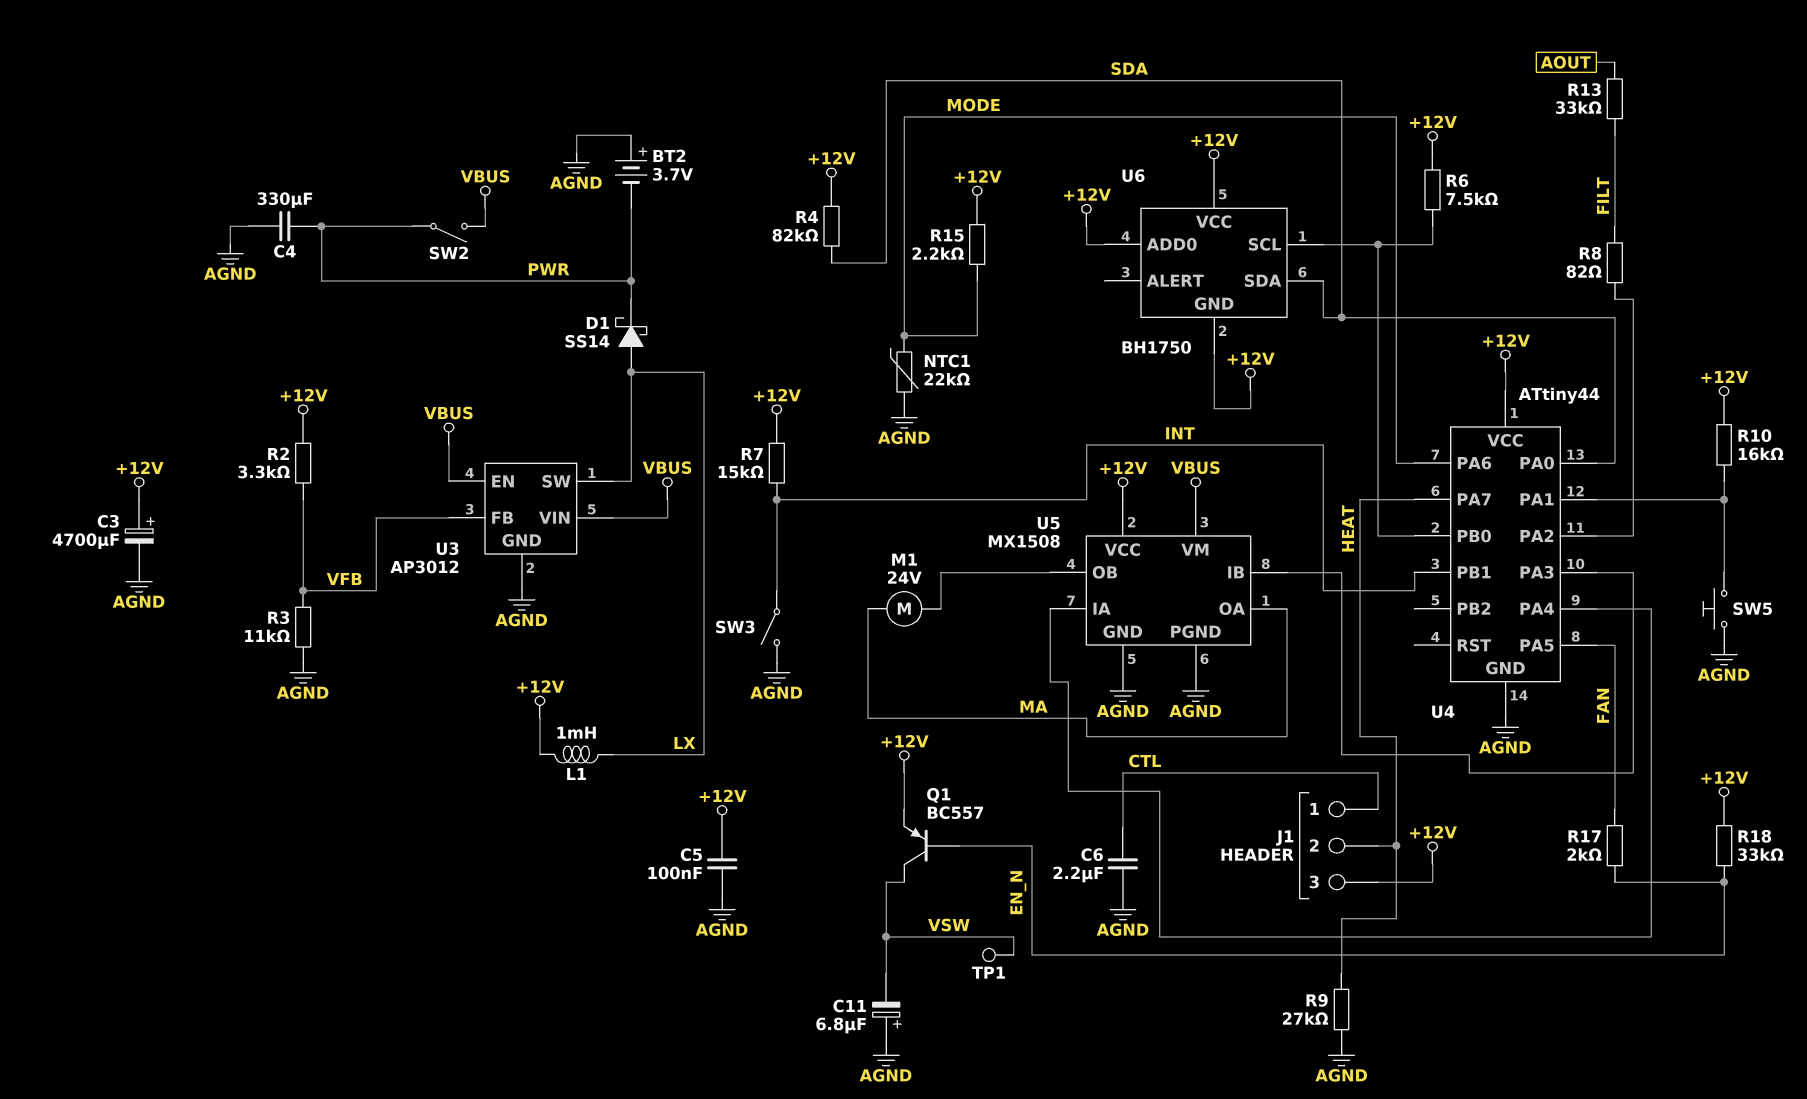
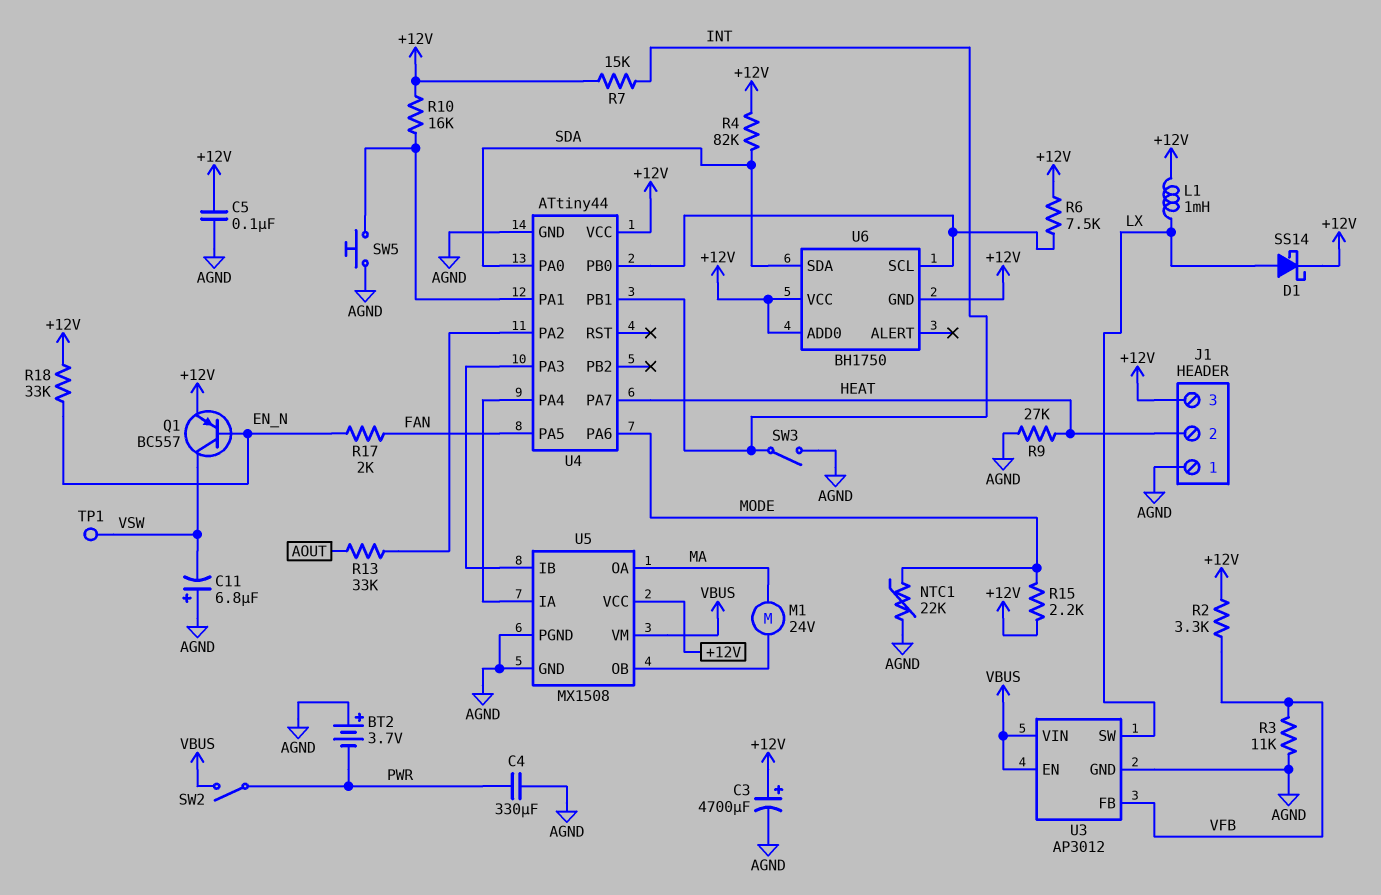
C6: 2.2uF (AGND, CTL) -> none
D1: schottky SS14 (A LX, K PWR) -> schottky SS14 (A LX, K +12V)
J1 pin 1: CTL -> AGND
R8: 82 (FILT, U4/PA2) -> none
R13: 33k (AOUT, FILT) -> 33k (AOUT, U4/PA2)

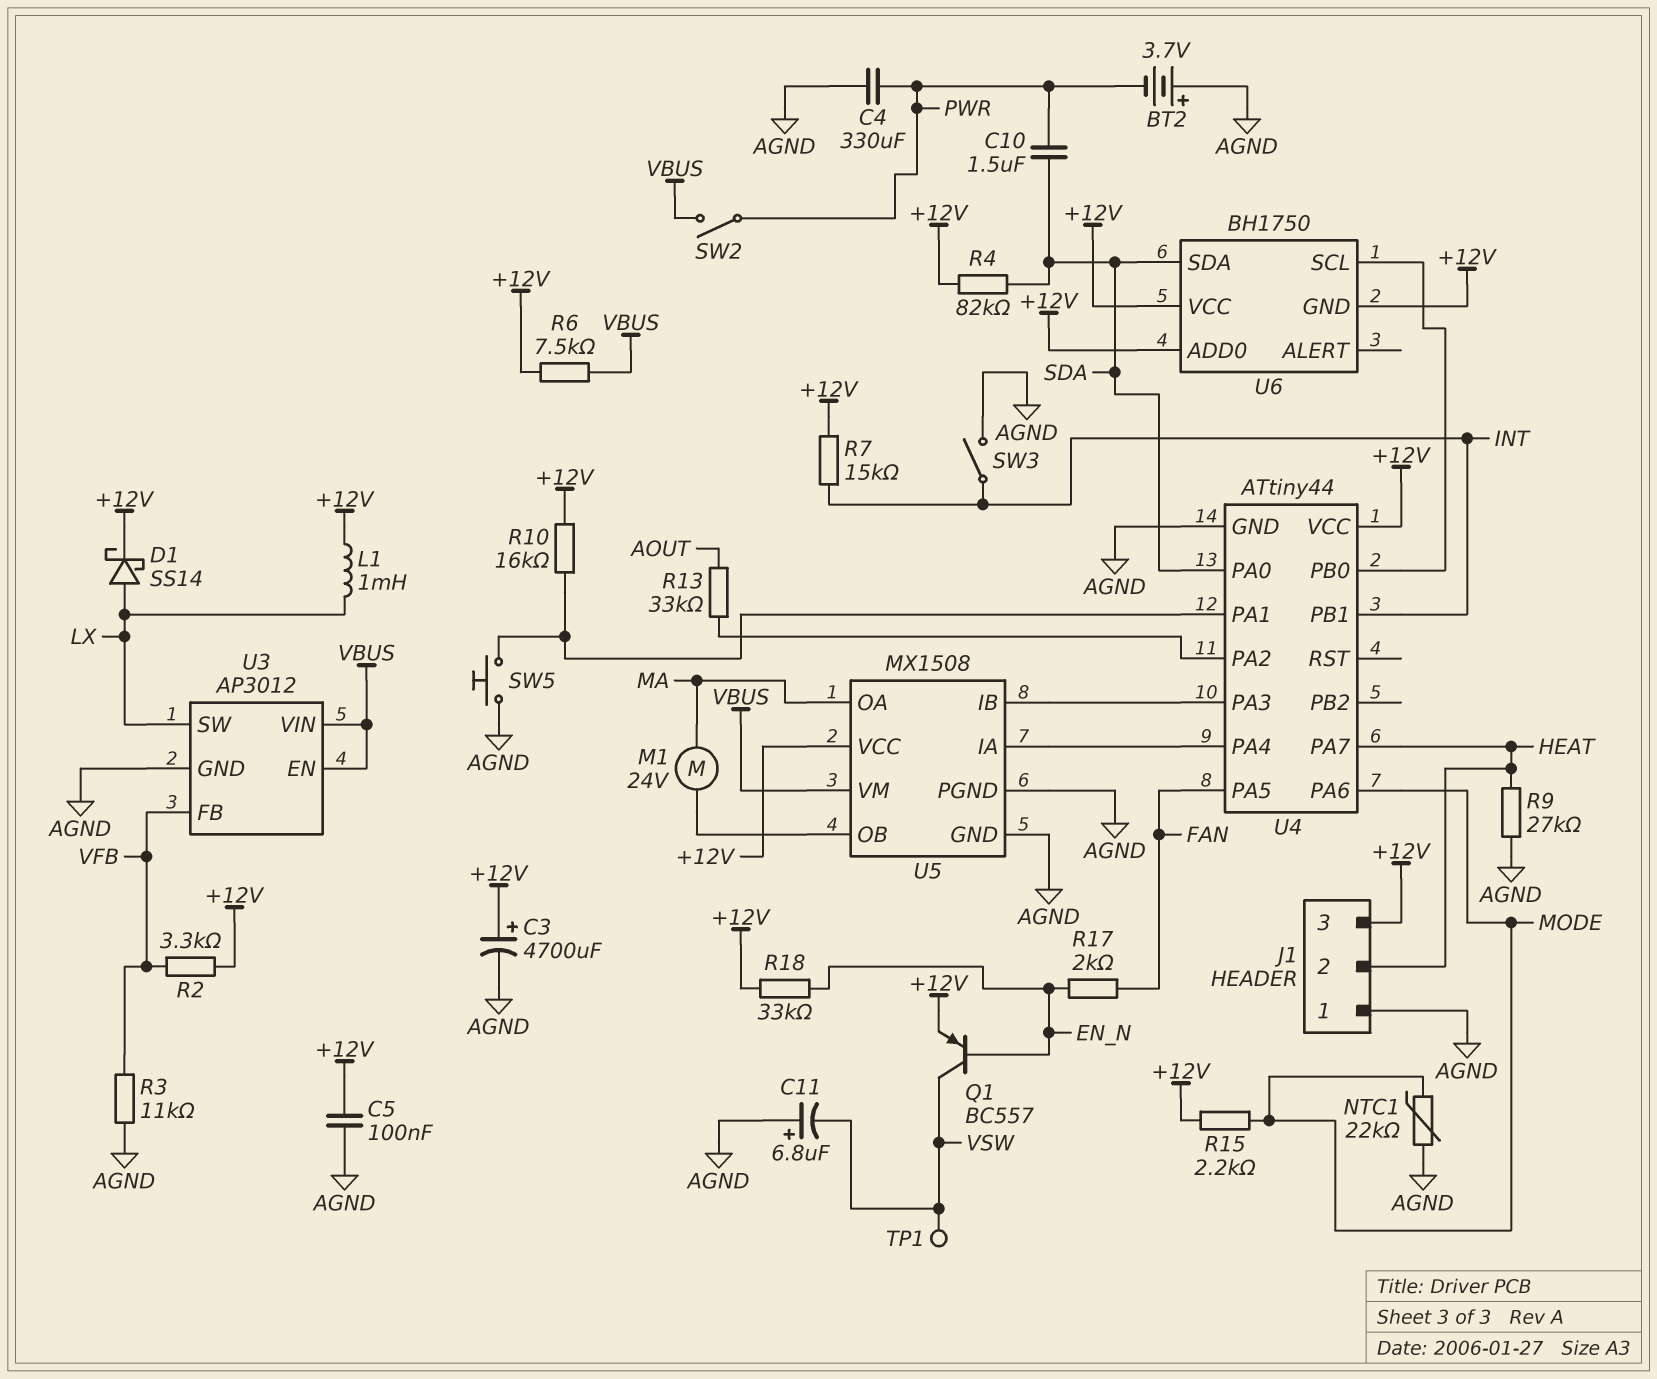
C10: none -> 1.5uF (PWR, SDA)
R6: 7.5k (+12V, U4/PB0) -> 7.5k (+12V, VBUS)

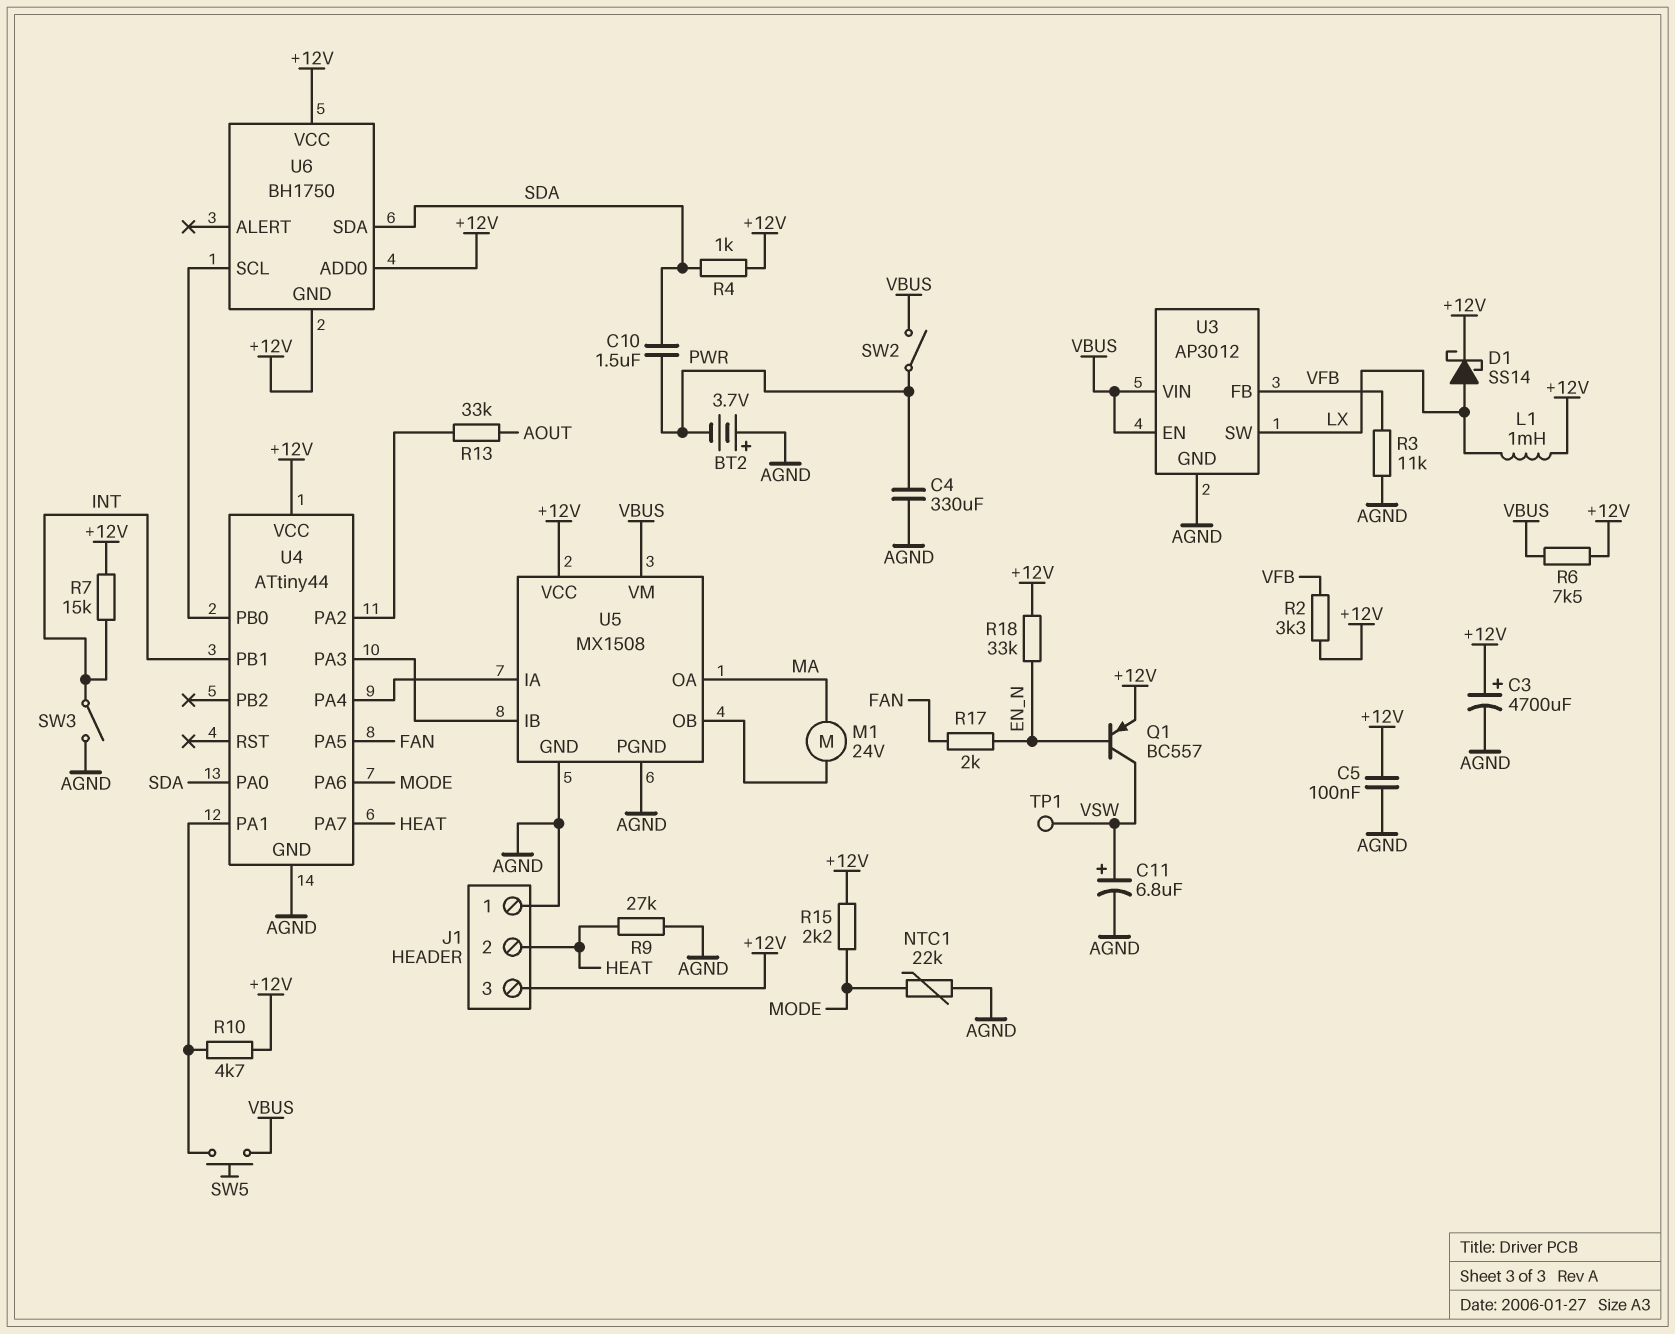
C11: 6.8uF (plus AGND, minus VSW) -> 6.8uF (plus VSW, minus AGND)
R4: 82k (+12V, SDA) -> 1k (+12V, SDA)
R10: 16k (+12V, U4/PA1) -> 4.7k (+12V, U4/PA1)
SW5: button (AGND, U4/PA1) -> button (U4/PA1, VBUS)

